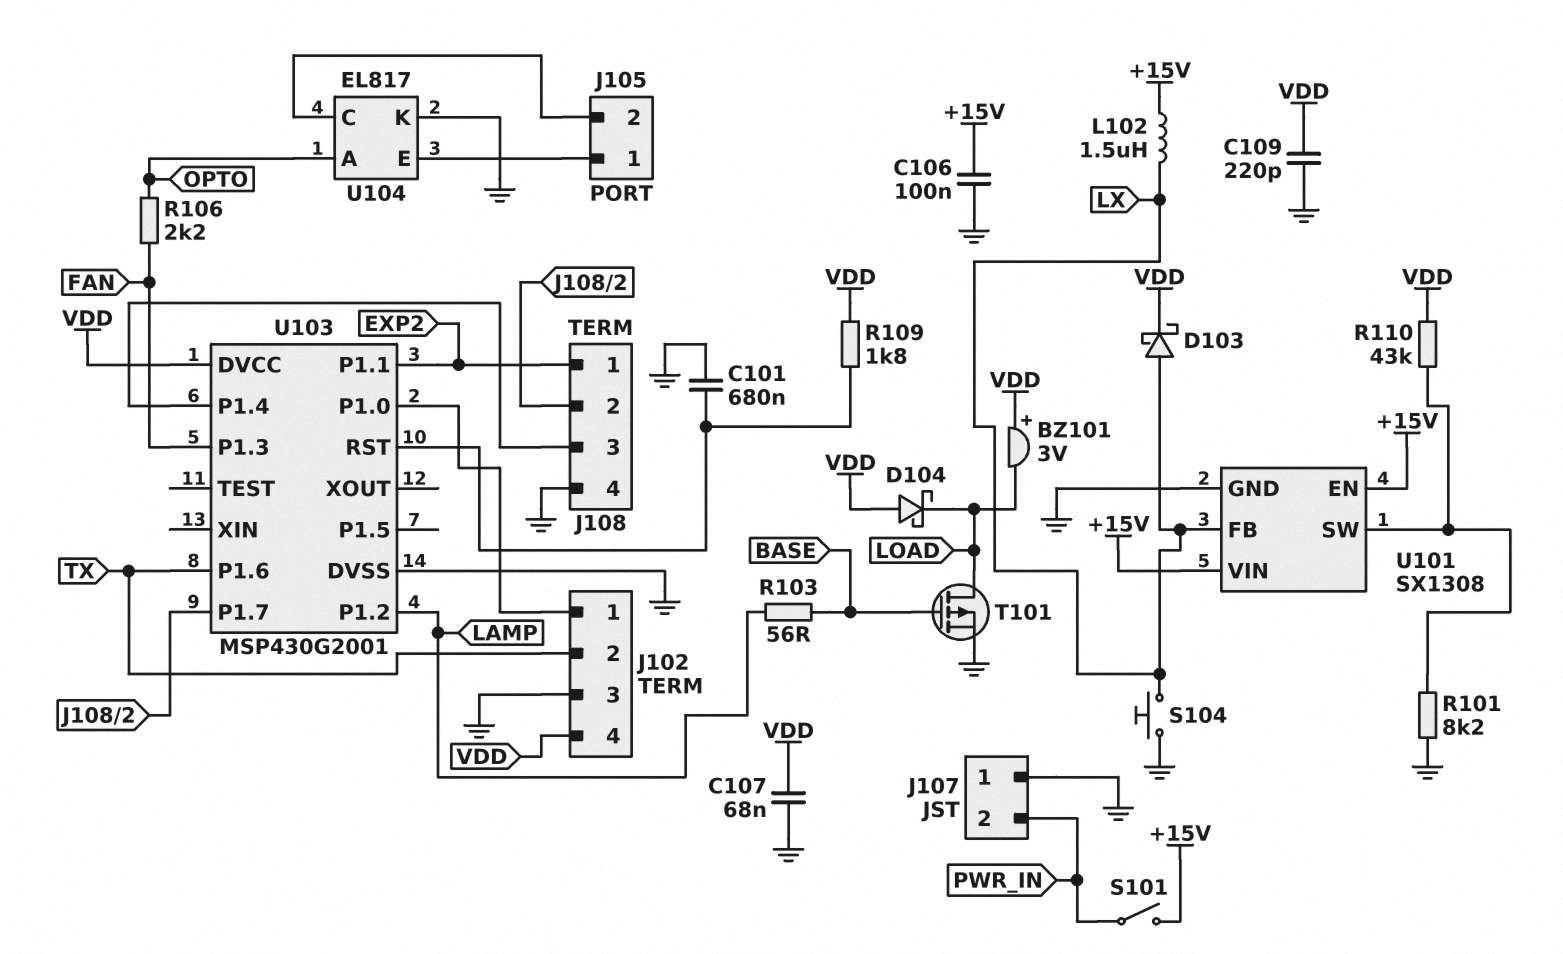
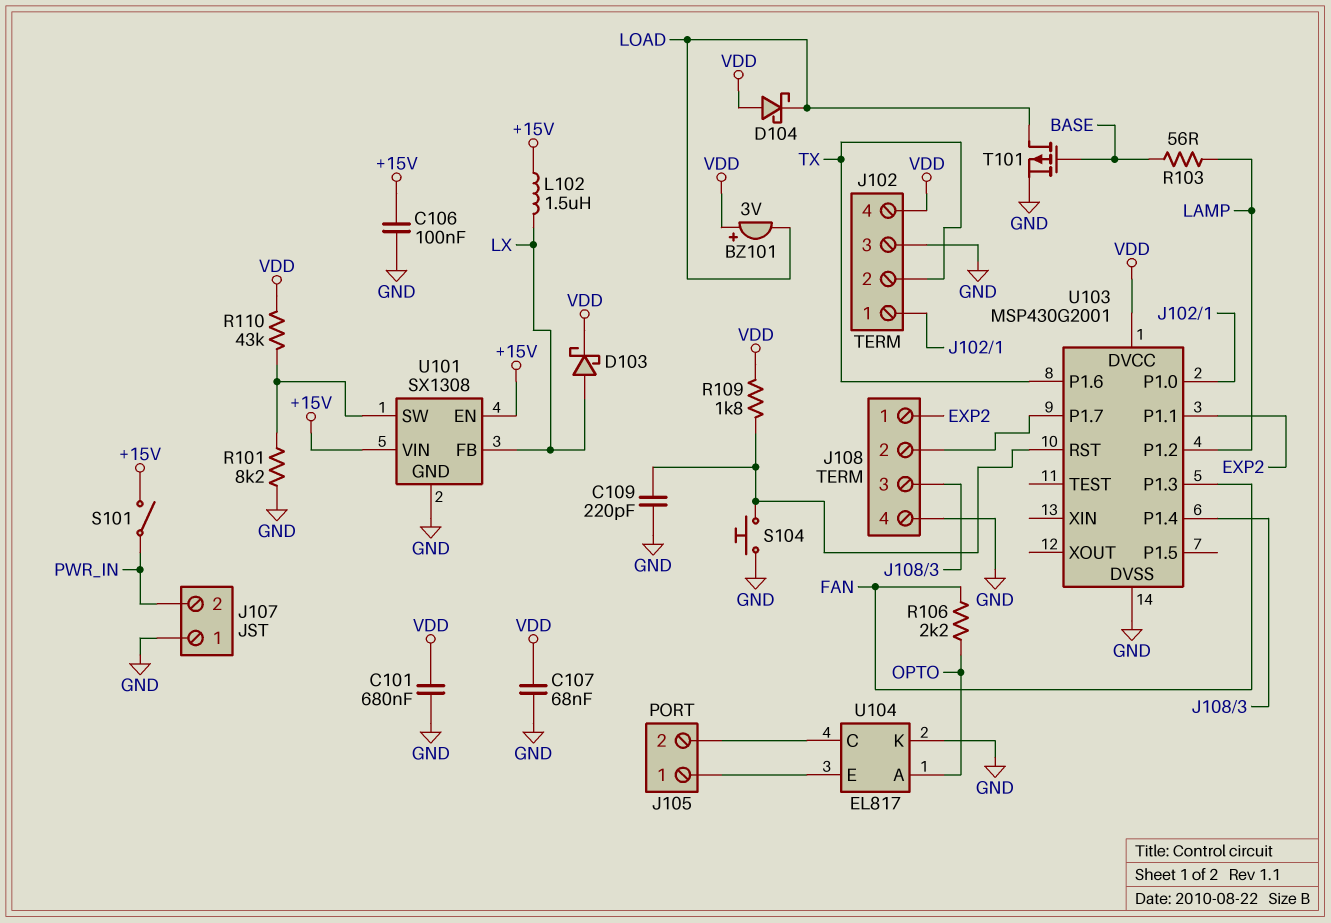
C101: 680nF (GND, U103/RST) -> 680nF (GND, VDD)
C109: 220pF (GND, VDD) -> 220pF (GND, U103/RST)
S104: button (GND, LX) -> button (GND, U103/RST)

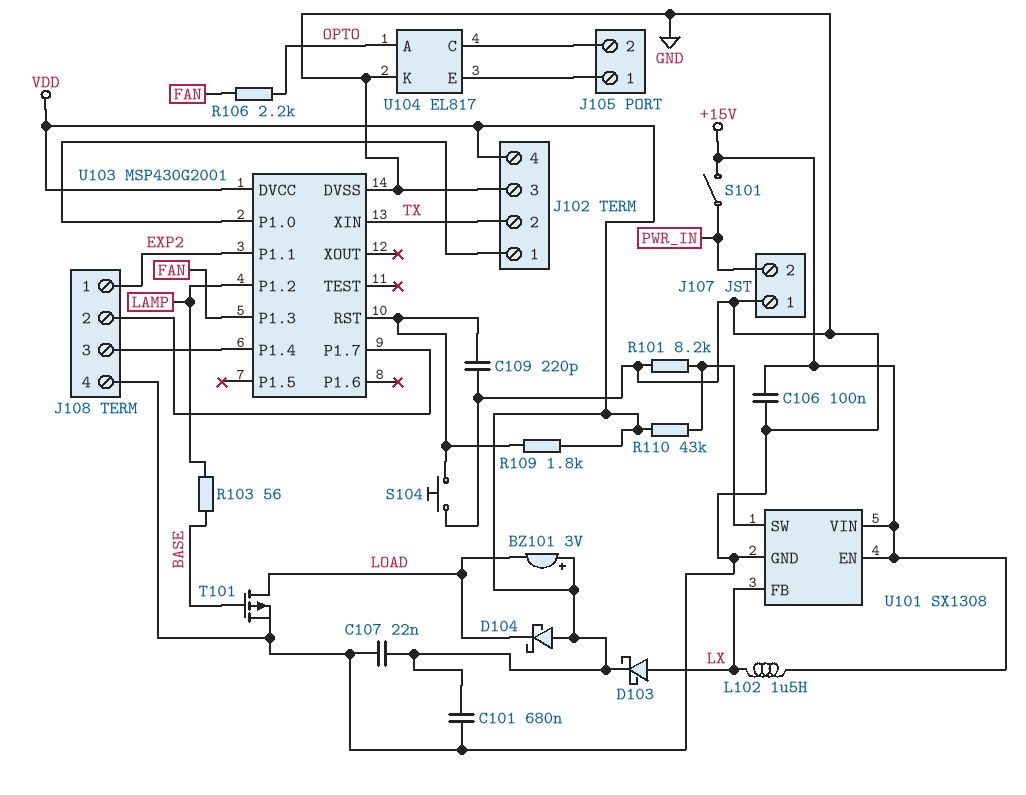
C107: 68nF (GND, VDD) -> 22nF (GND, VDD)
U103 pin P1.6: TX -> none
U103 pin XIN: none -> TX

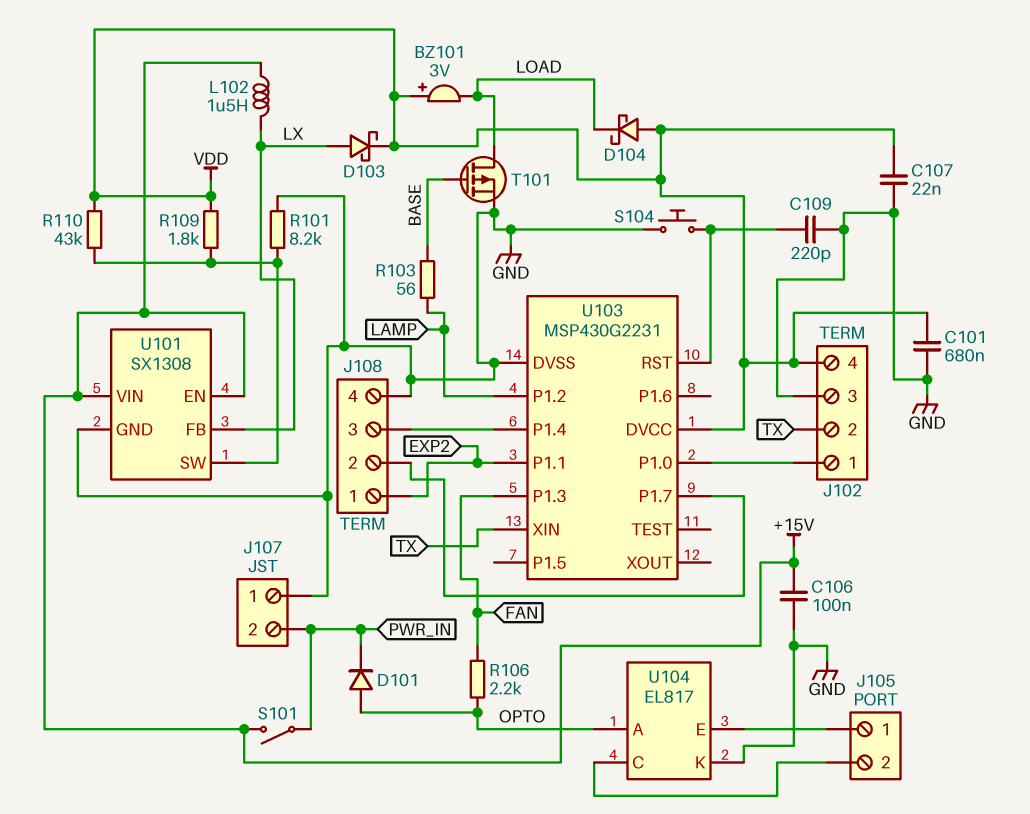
D101: none -> diode (A OPTO, K PWR_IN)
R109: 1.8k (U103/RST, VDD) -> 1.8k (U101/SW, VDD)
U103: MSP430G2001 -> MSP430G2231

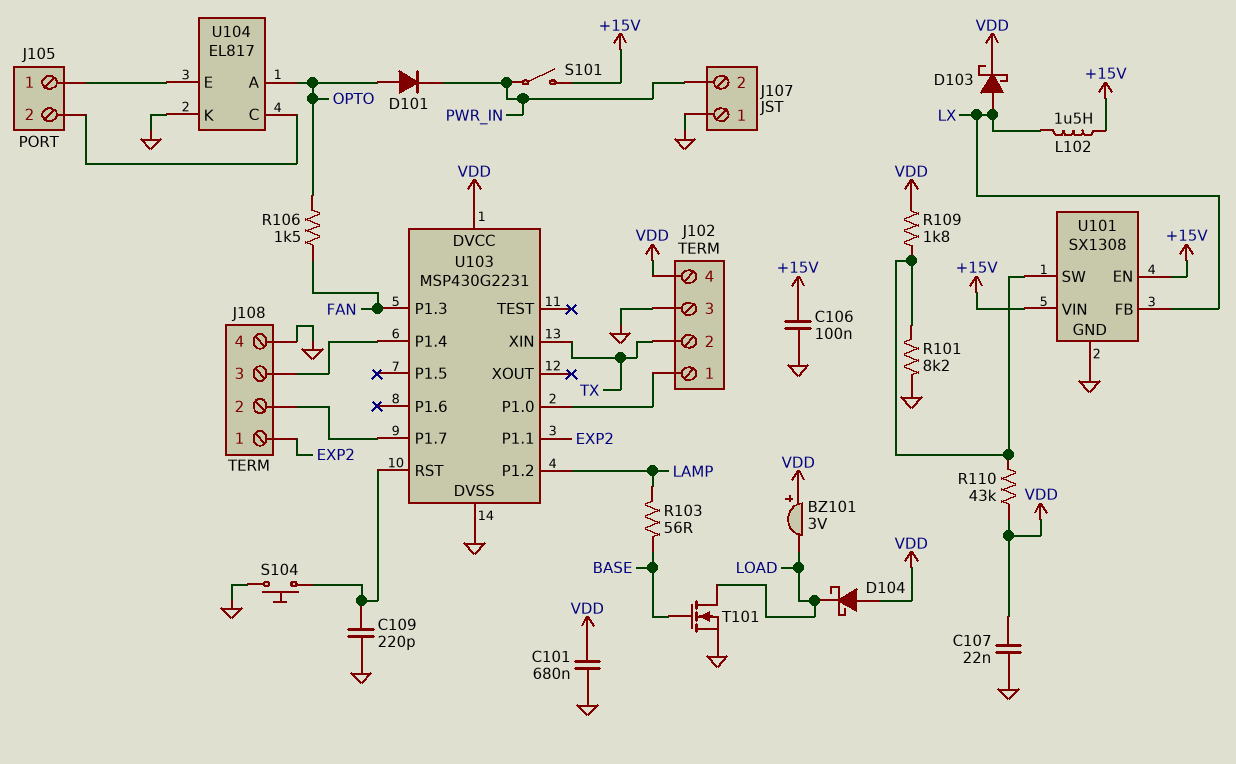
R106: 2.2k (FAN, OPTO) -> 1.5k (FAN, OPTO)
T101: PMOS (G BASE, D LOAD, S GND) -> NMOS (G BASE, D LOAD, S GND)

